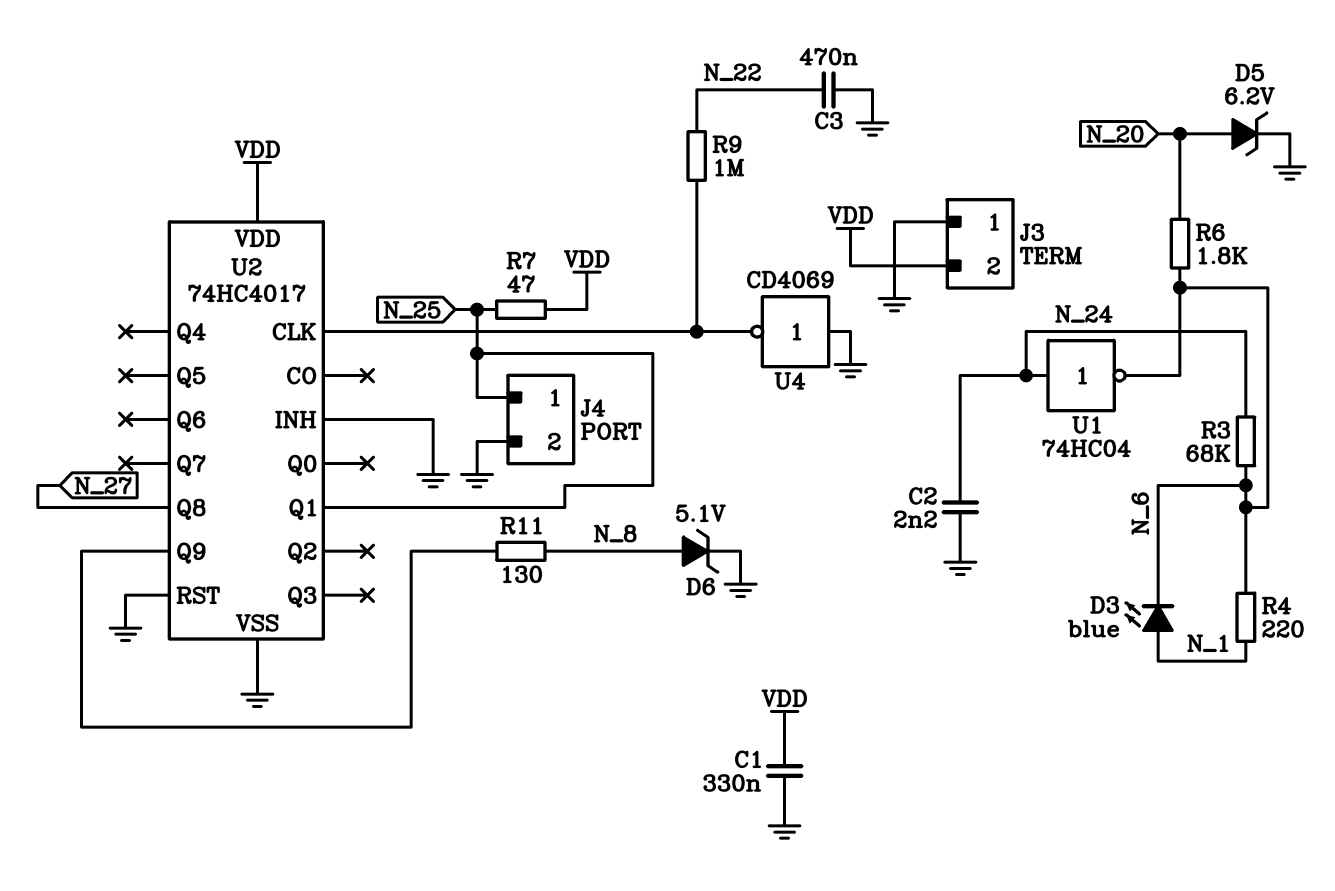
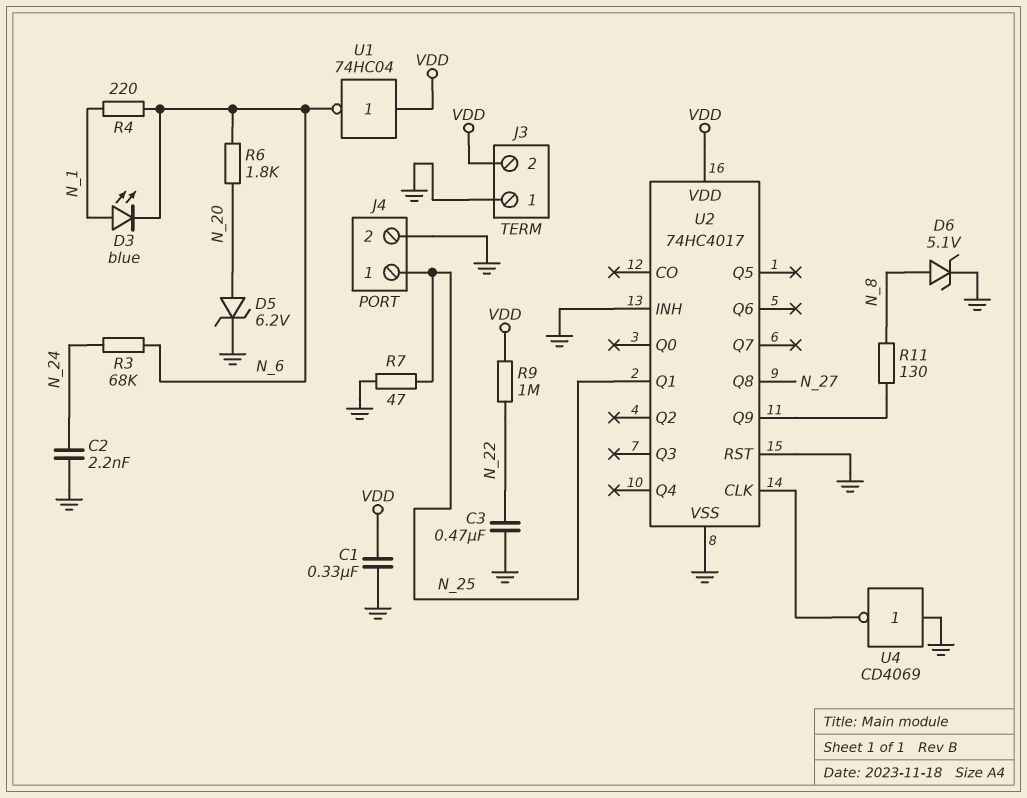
R7: 47 (N_25, VDD) -> 47 (GND, N_25)
R9: 1M (N_22, U2/CLK) -> 1M (N_22, VDD)
U1: NOT 74HC04 (in N_24, out N_6) -> NOT 74HC04 (in VDD, out N_6)

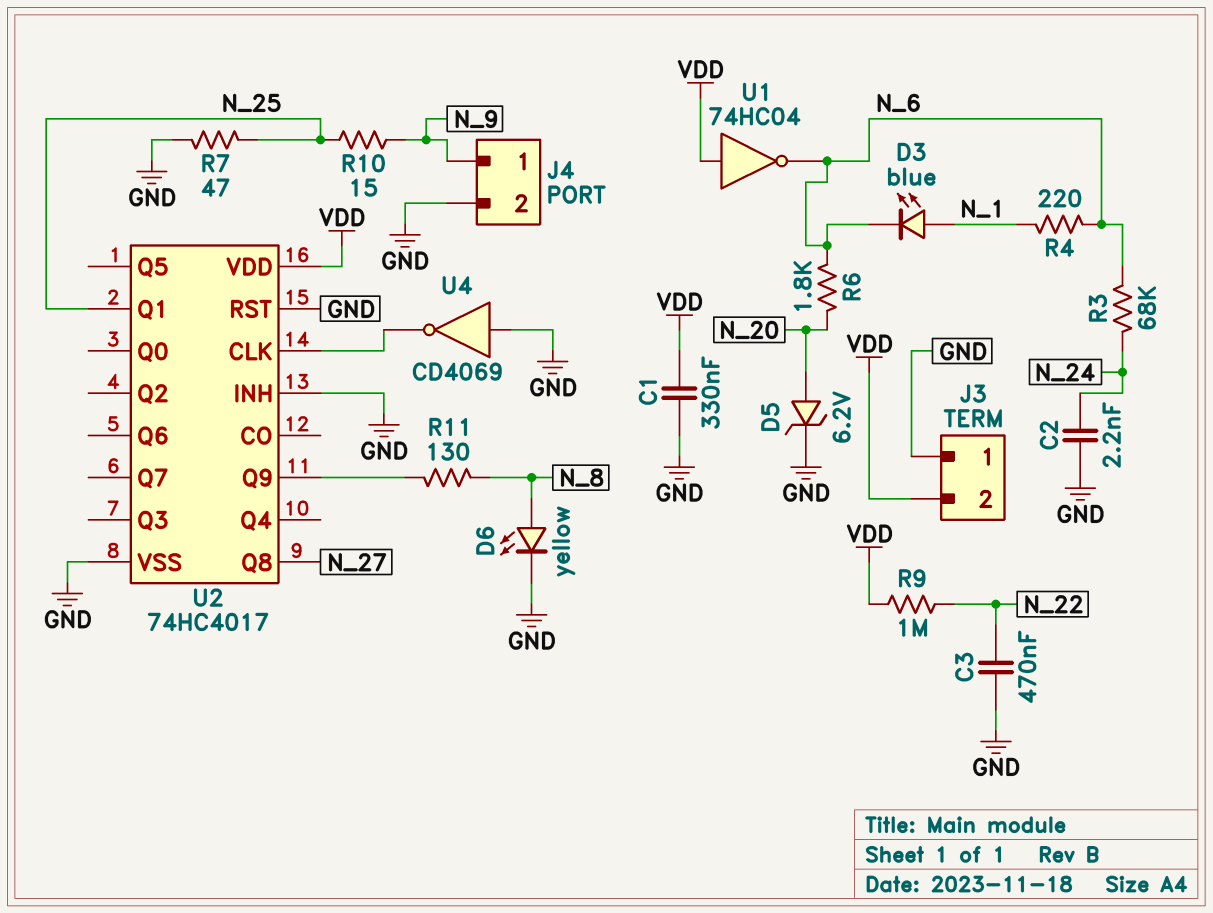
D6: zener 5.1V (A N_8, K GND) -> LED yellow (A N_8, K GND)
J4 pin 1: N_25 -> N_9
R10: none -> 15 (N_9, N_25)

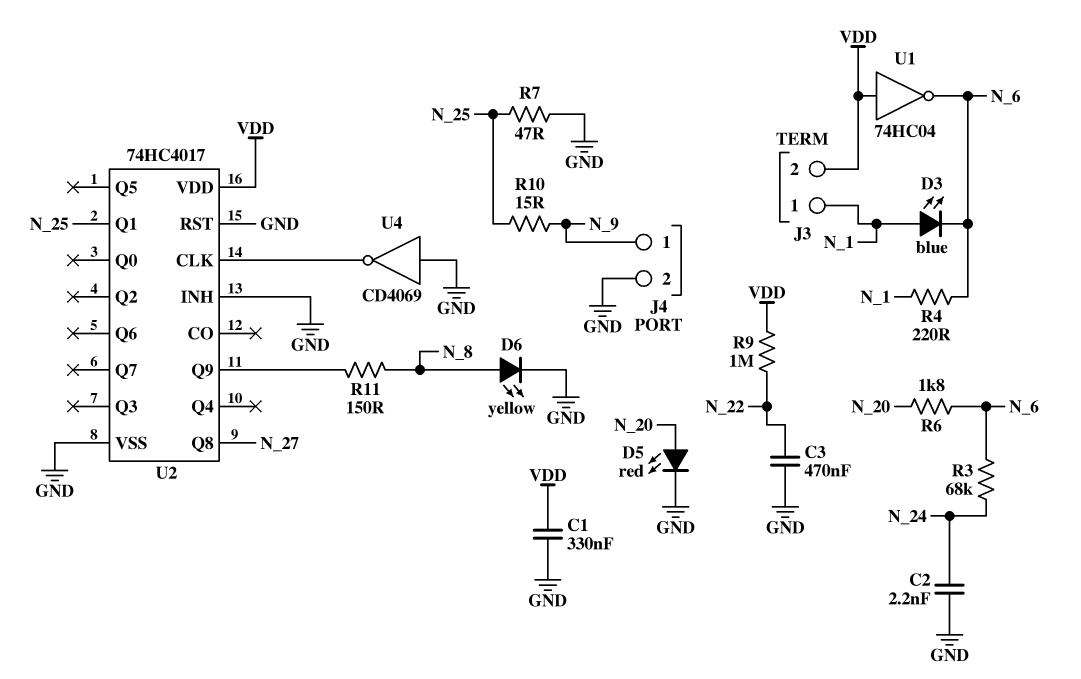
D5: zener 6.2V (A N_20, K GND) -> LED red (A N_20, K GND)
J3 pin 1: GND -> N_1
R11: 130 (N_8, U2/Q9) -> 150 (N_8, U2/Q9)

